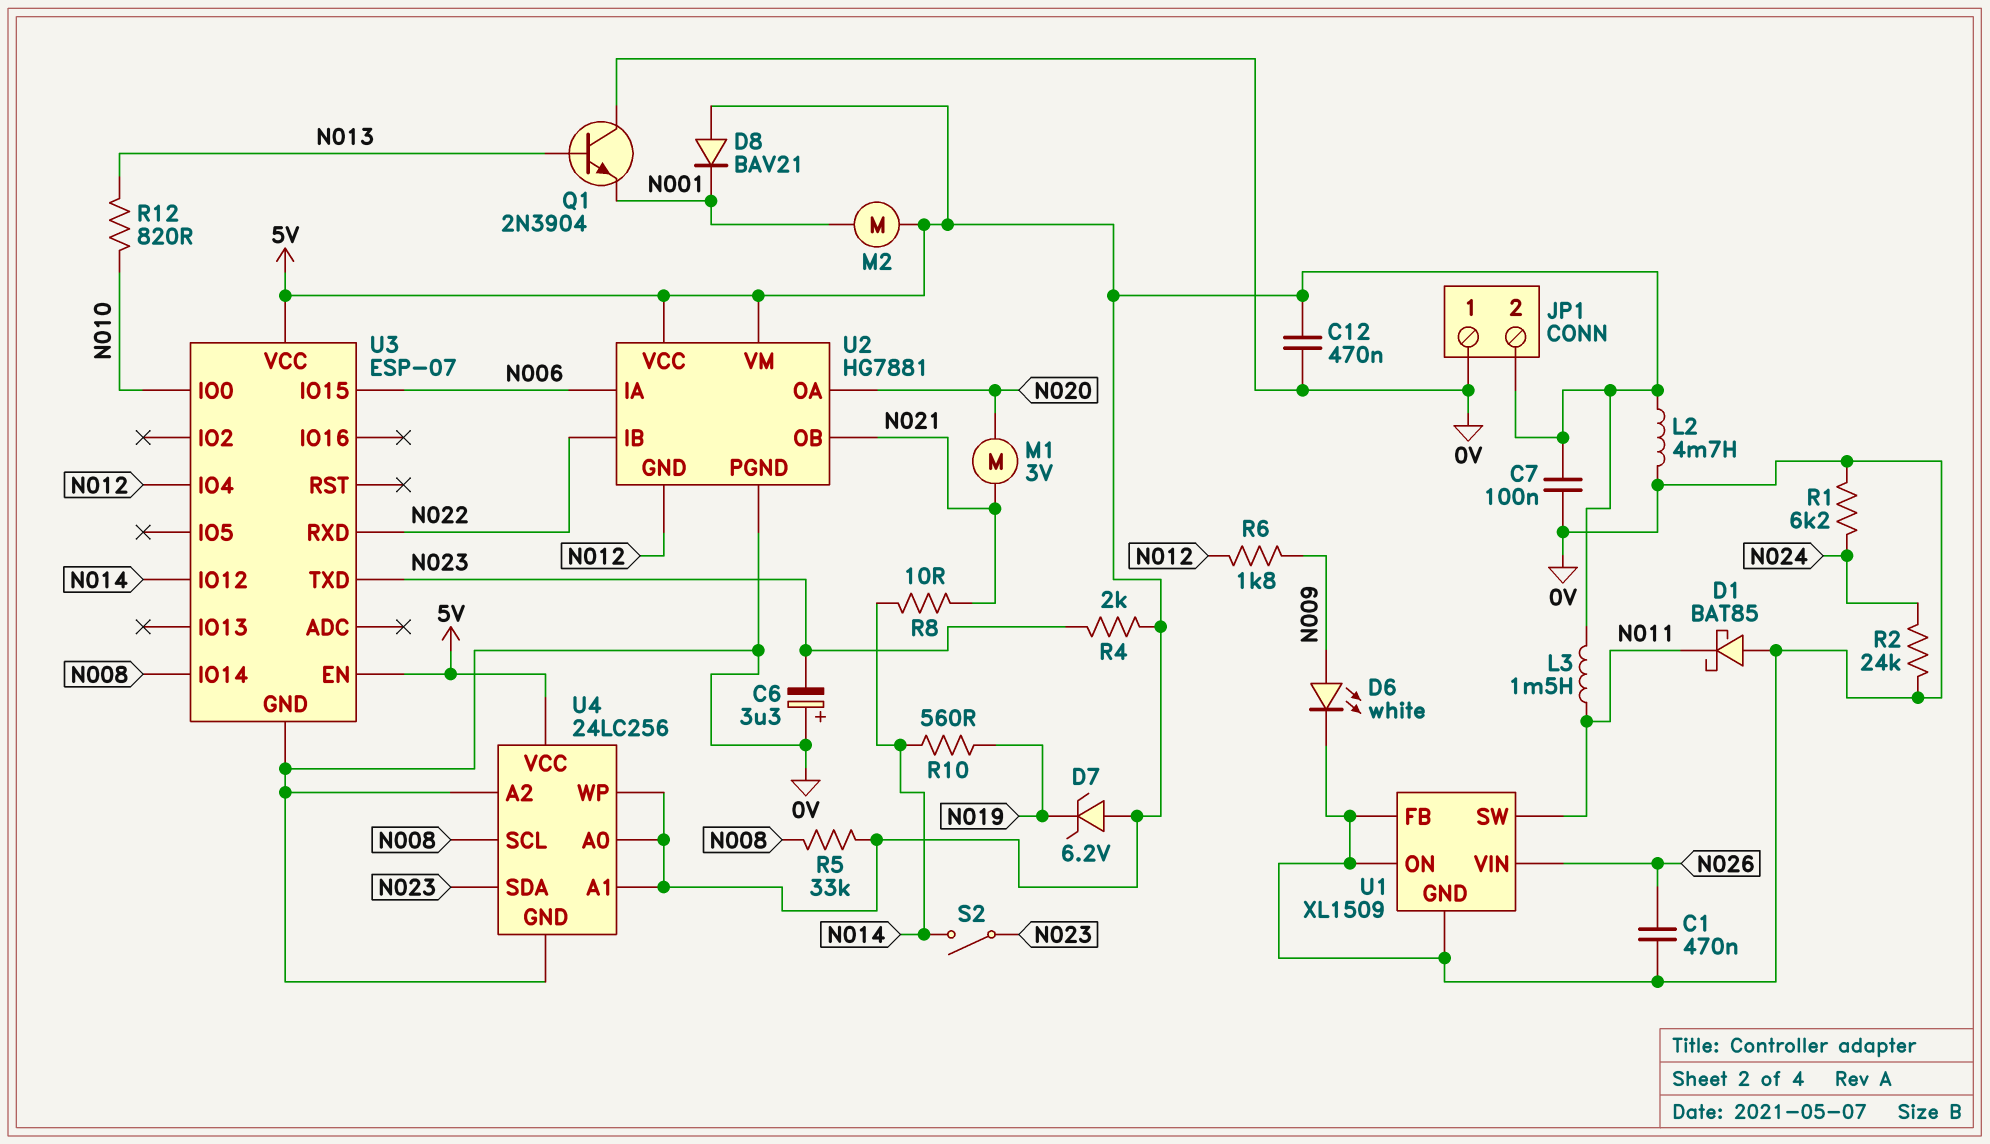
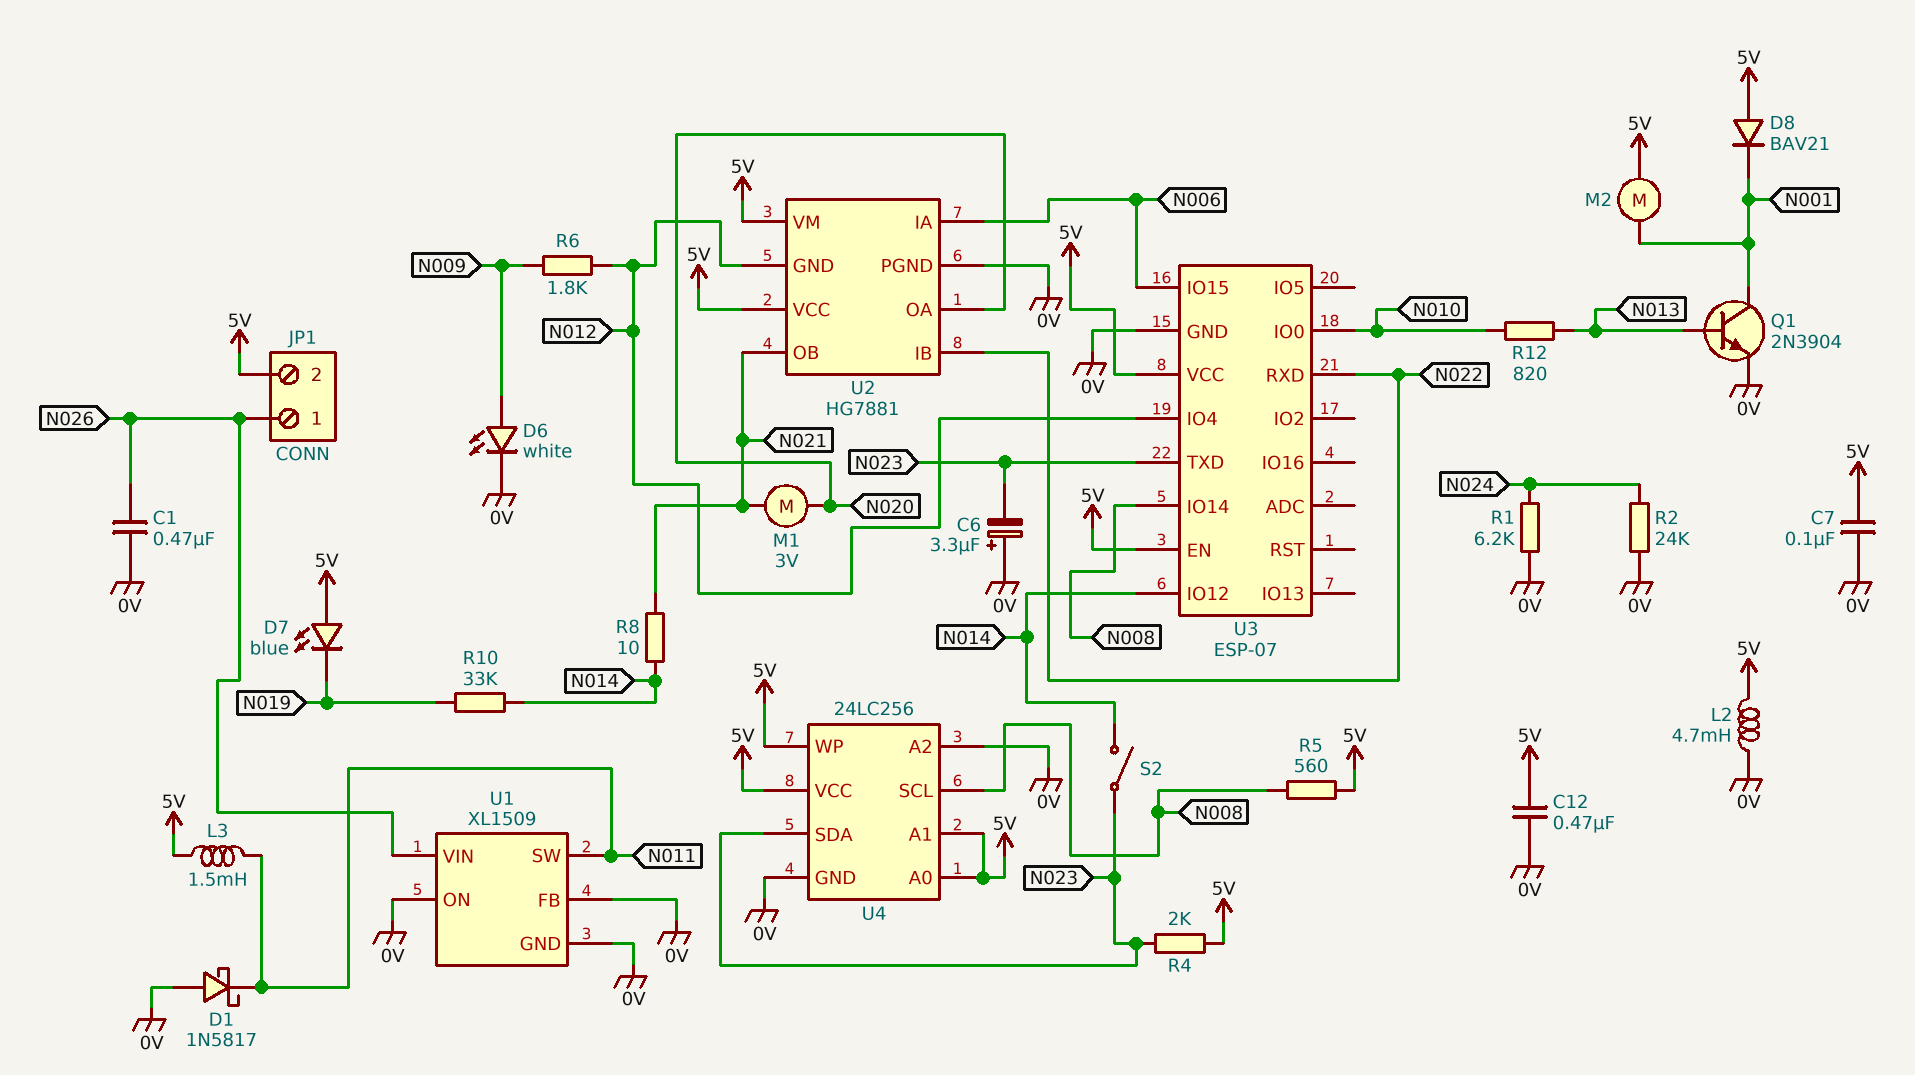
D1: schottky BAT85 (A 0V, K N011) -> schottky 1N5817 (A 0V, K N011)
D7: zener 6.2V (A 5V, K N019) -> LED blue (A 5V, K N019)
JP1 pin 1: 0V -> N026
Q1: NPN 2N3904 (B N013, C 0V, E N001) -> NPN 2N3904 (B N013, C N001, E 0V)
R5: 33k (5V, N008) -> 560 (5V, N008)
R10: 560 (N014, N019) -> 33k (N014, N019)

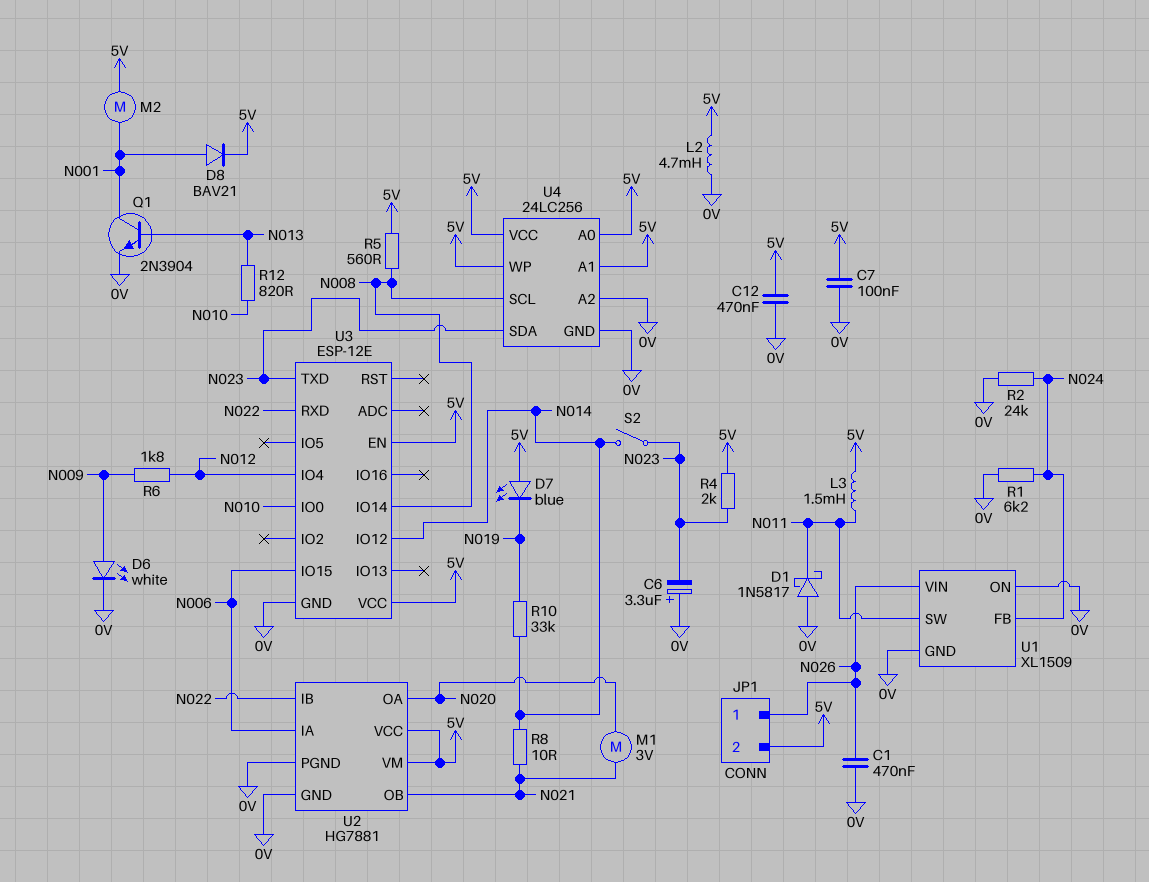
D8: diode BAV21 (A 5V, K N001) -> diode BAV21 (A N001, K 5V)
U1 pin FB: 0V -> N024
U2 pin GND: N012 -> 0V
U3: ESP-07 -> ESP-12E

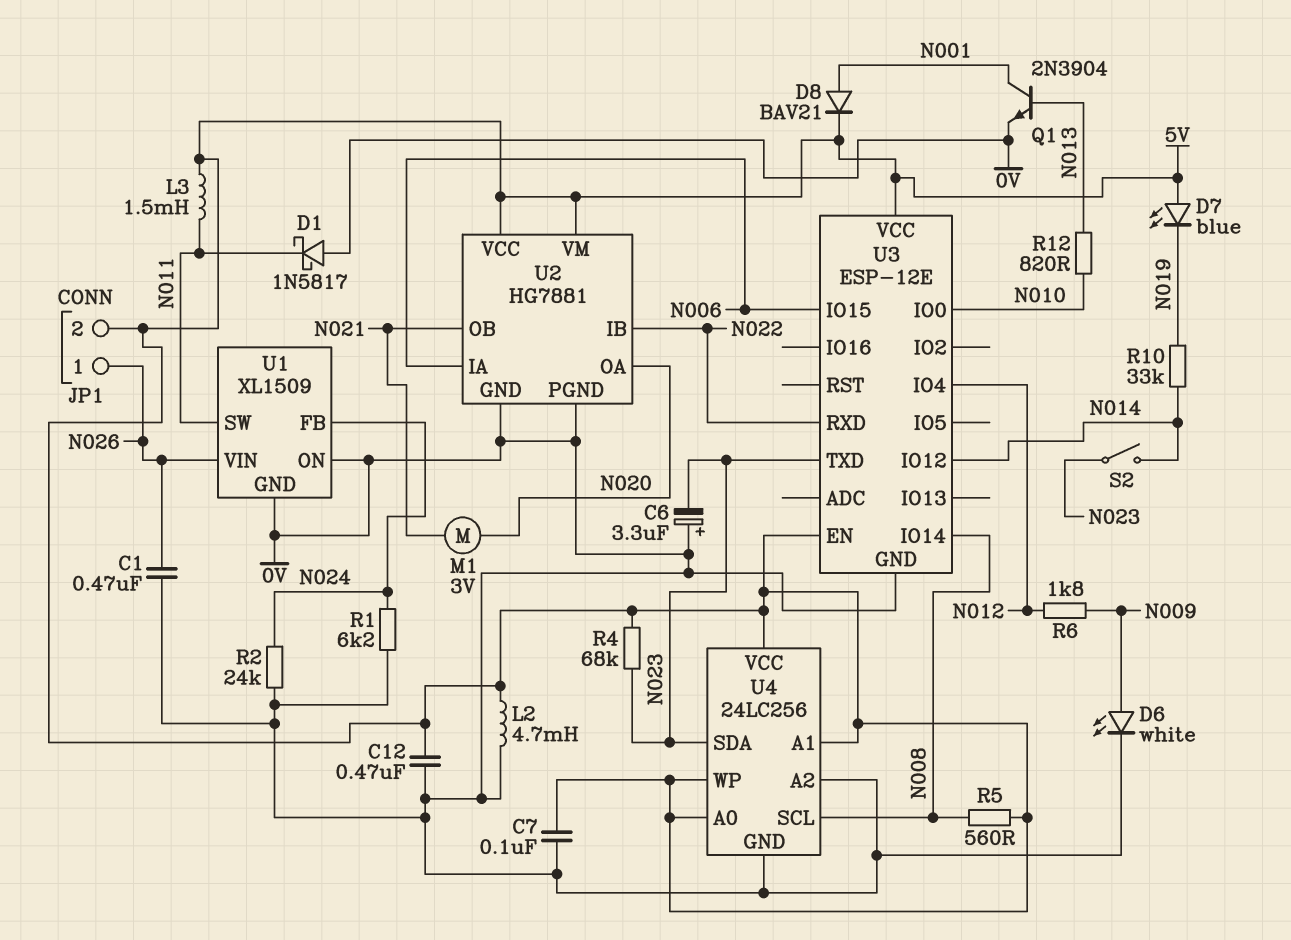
M2: motor (5V, N001) -> none
R4: 2k (5V, N023) -> 68k (5V, N023)
R8: 10 (N014, N021) -> none

